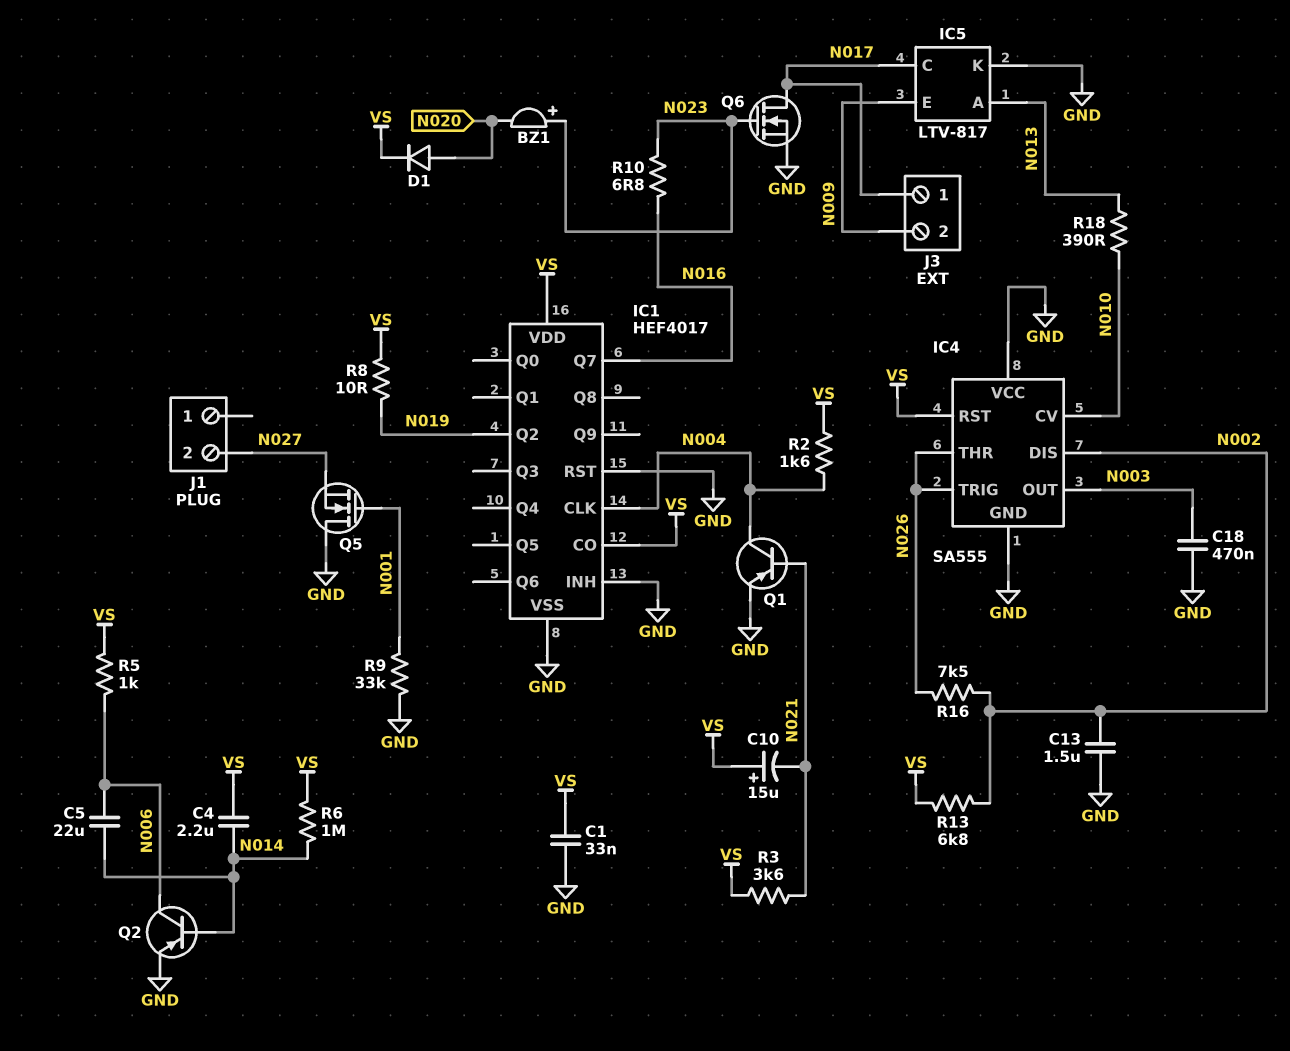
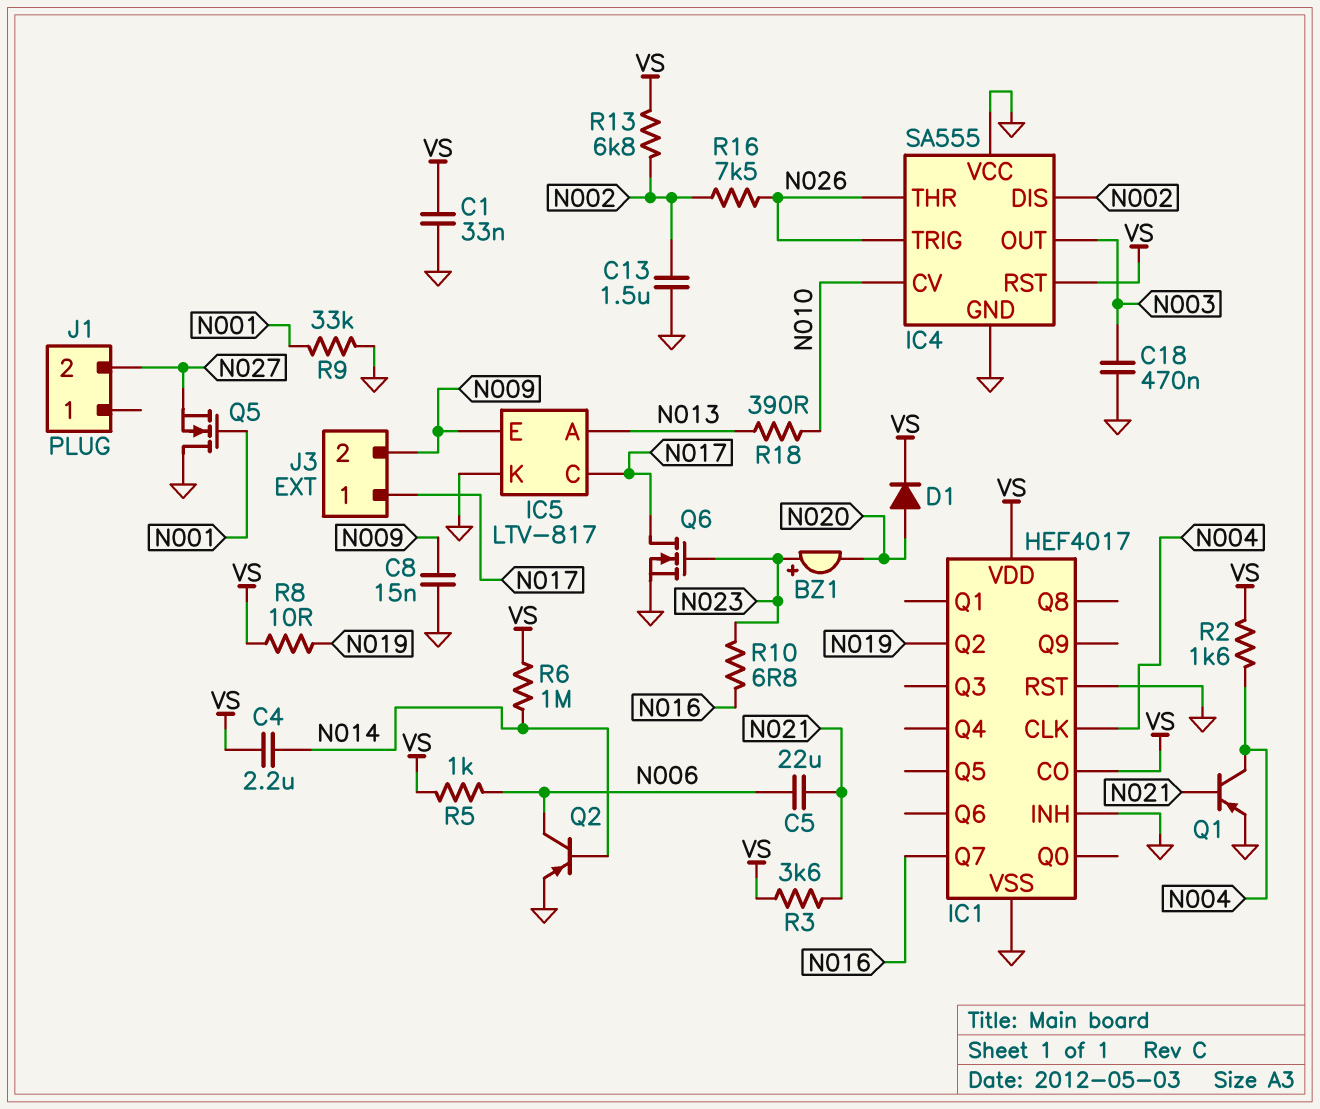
C5: 22uF (N006, N014) -> 22uF (N006, N021)
C8: none -> 15nF (GND, N009)
C10: 15uF (plus VS, minus N021) -> none

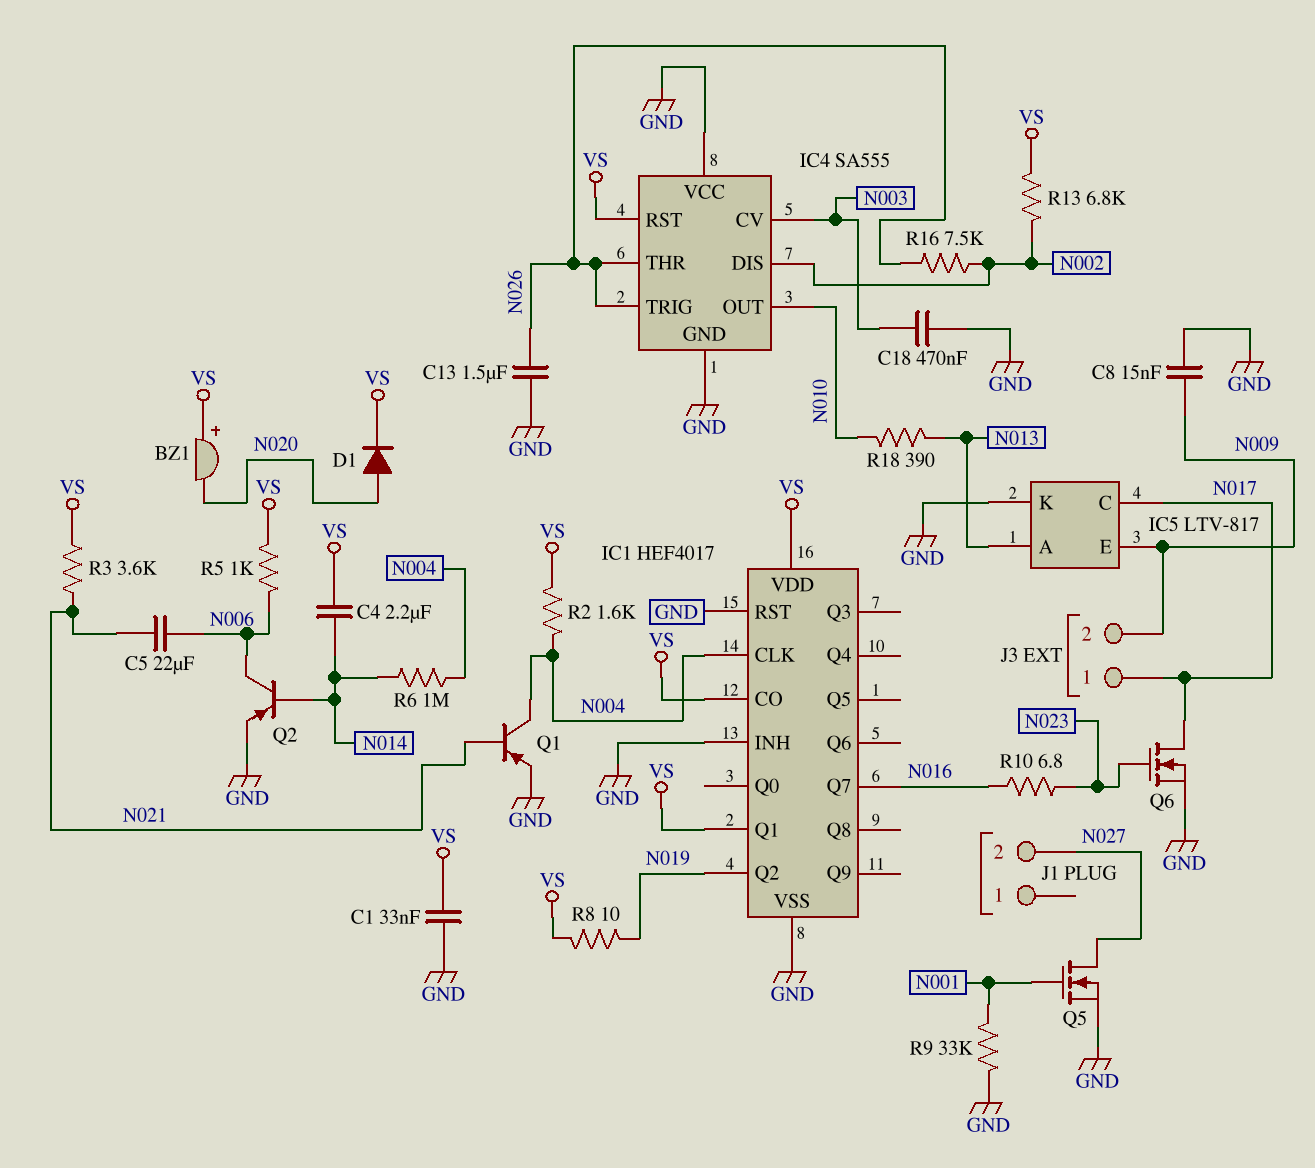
BZ1: buzzer (plus N023, minus N020) -> buzzer (plus VS, minus N020)
C13: 1.5uF (GND, N002) -> 1.5uF (GND, N026)
IC1 pin Q1: none -> VS
IC4 pin CV: N010 -> N003
IC4 pin OUT: N003 -> N010
Q5: NMOS (G N001, D GND, S N027) -> NMOS (G N001, D N027, S GND)
R6: 1M (N014, VS) -> 1M (N004, N014)

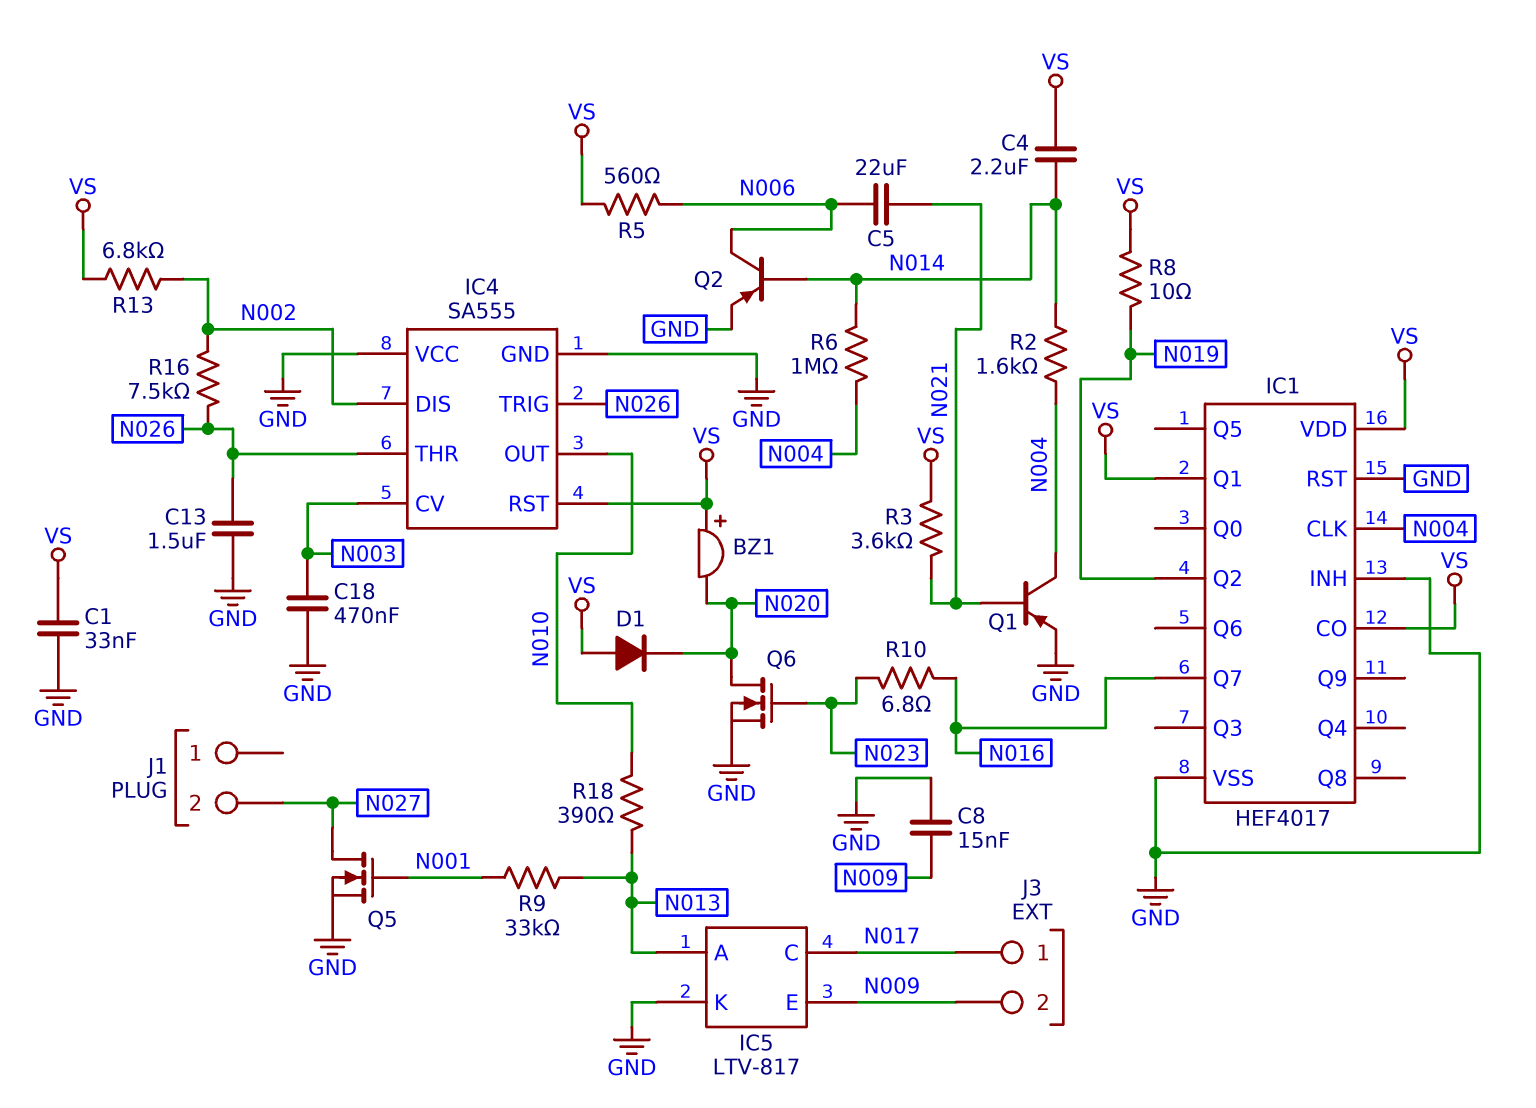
D1: diode (A N020, K VS) -> diode (A VS, K N020)
Q6: NMOS (G N023, D N017, S GND) -> NMOS (G N023, D N020, S GND)
R2: 1.6k (N004, VS) -> 1.6k (N004, N014)
R5: 1k (N006, VS) -> 560 (N006, VS)
R9: 33k (GND, N001) -> 33k (N001, N013)

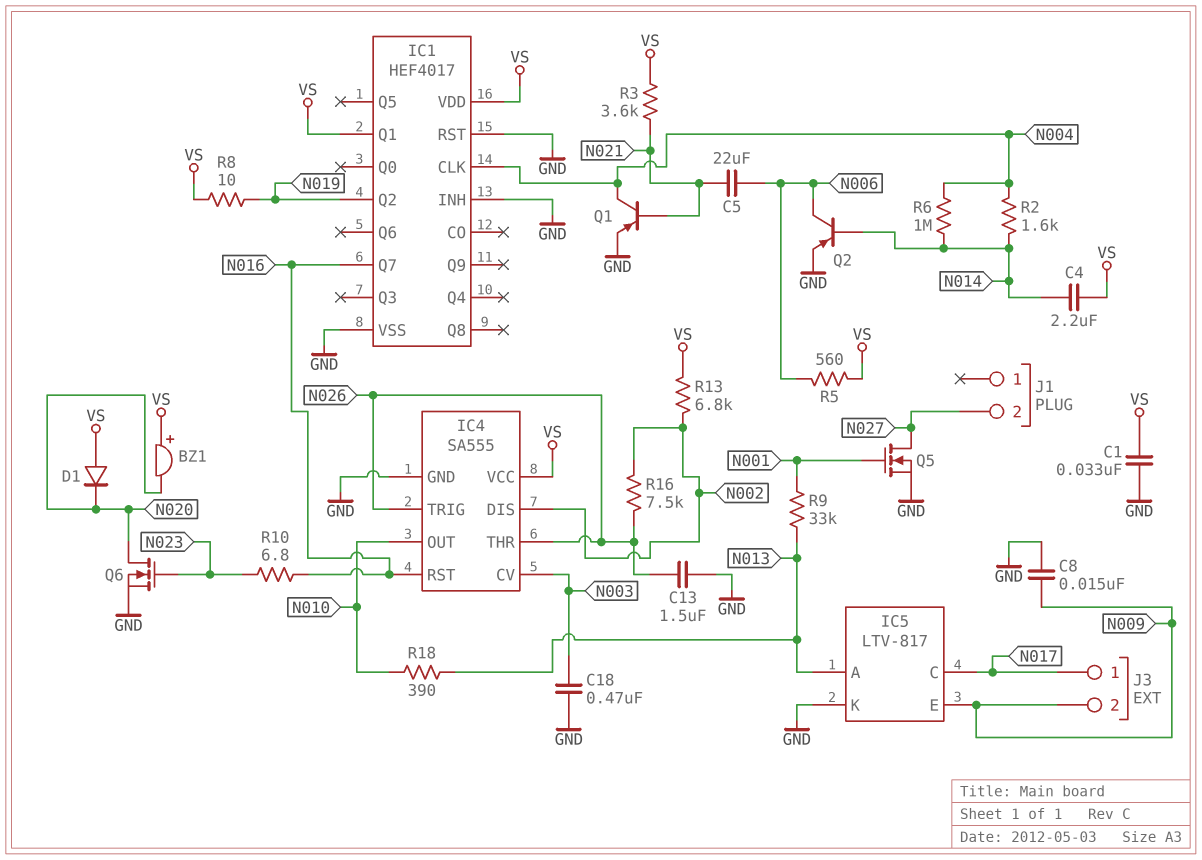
IC1 pin CO: VS -> none
IC4 pin RST: VS -> N016
IC4 pin VCC: GND -> VS

